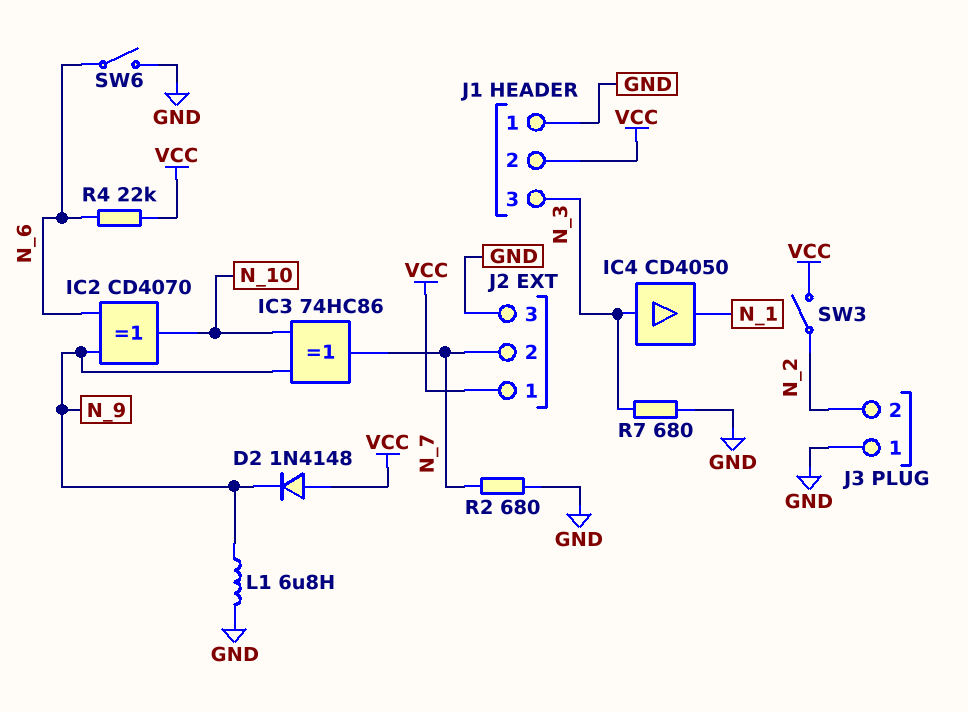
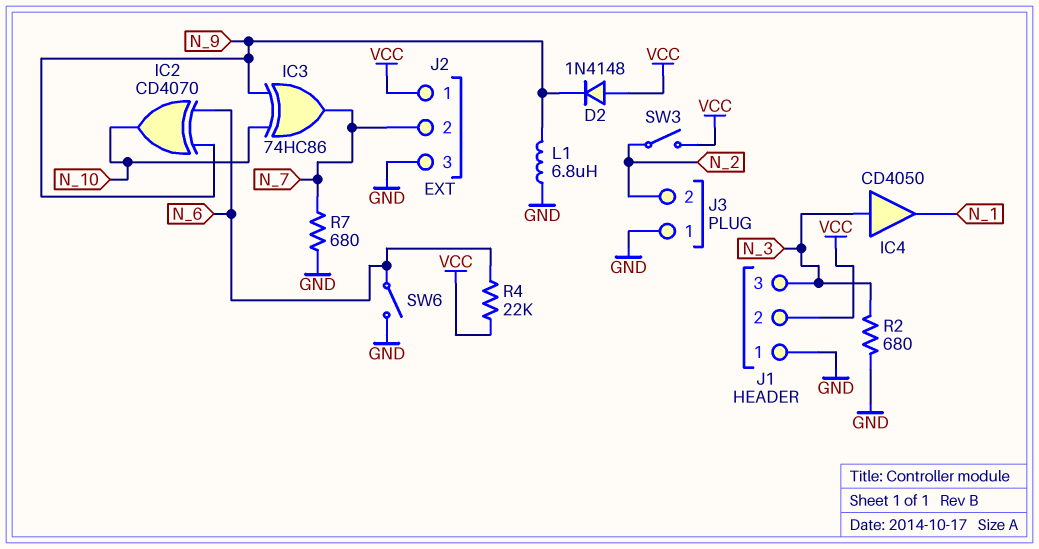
R2: 680 (GND, N_7) -> 680 (GND, N_3)
R7: 680 (GND, N_3) -> 680 (GND, N_7)

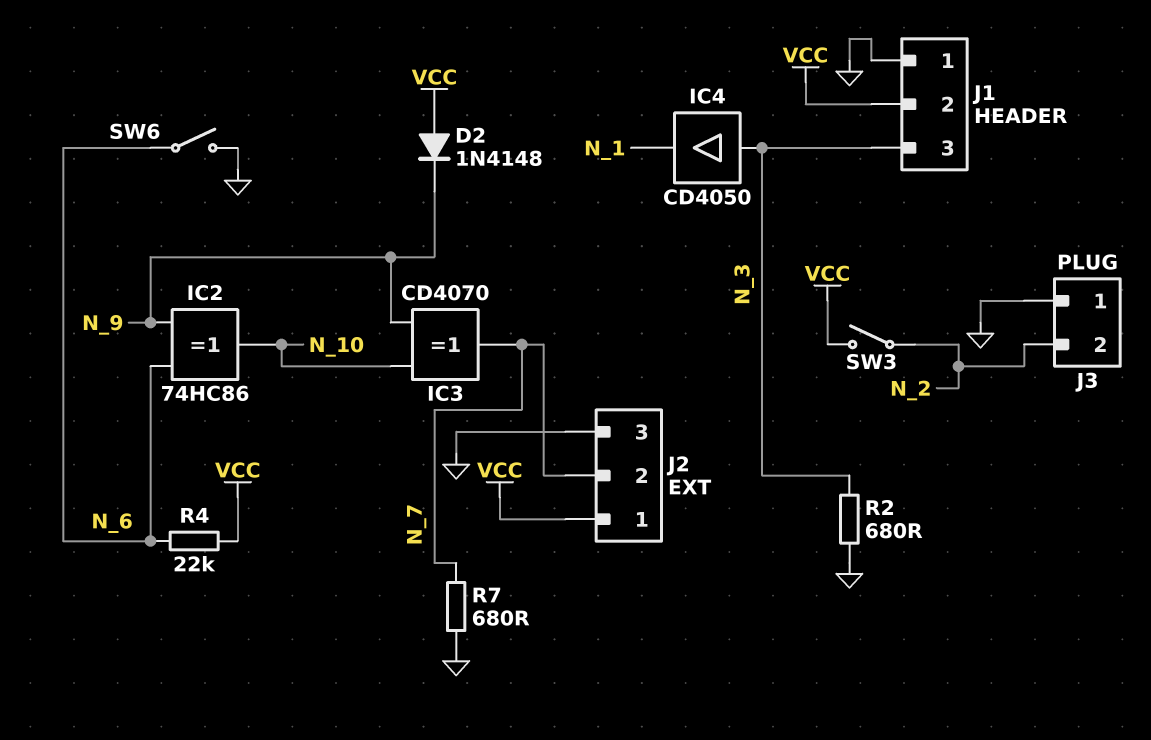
IC2: XOR CD4070 (in N_6, in N_9, out N_10) -> XOR 74HC86 (in N_6, in N_9, out N_10)
IC3: XOR 74HC86 (in N_9, in N_10, out N_7) -> XOR CD4070 (in N_9, in N_10, out N_7)
L1: 6.8uH (GND, N_9) -> none

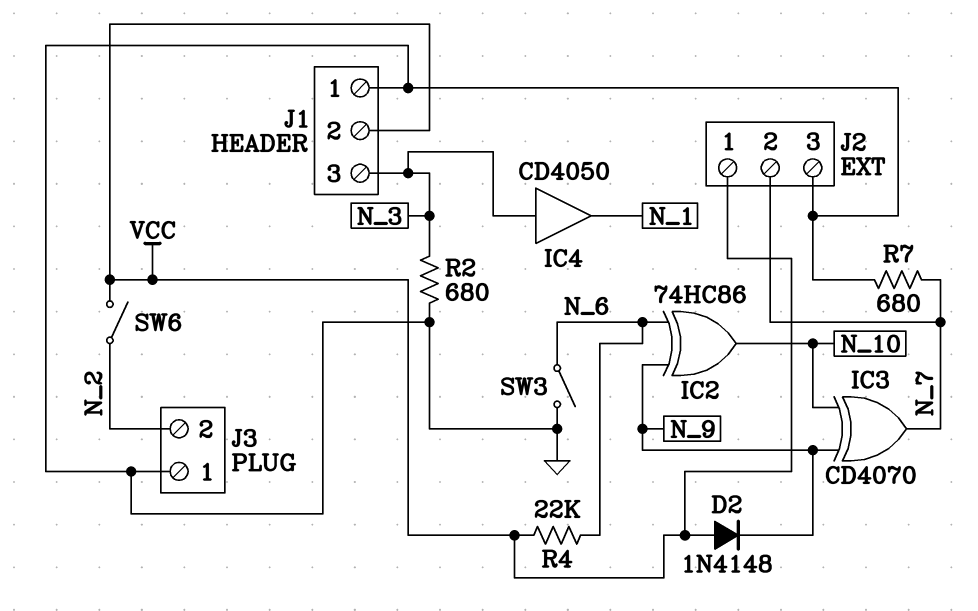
SW3: switch (N_2, VCC) -> switch (GND, N_6)
SW6: switch (GND, N_6) -> switch (N_2, VCC)

